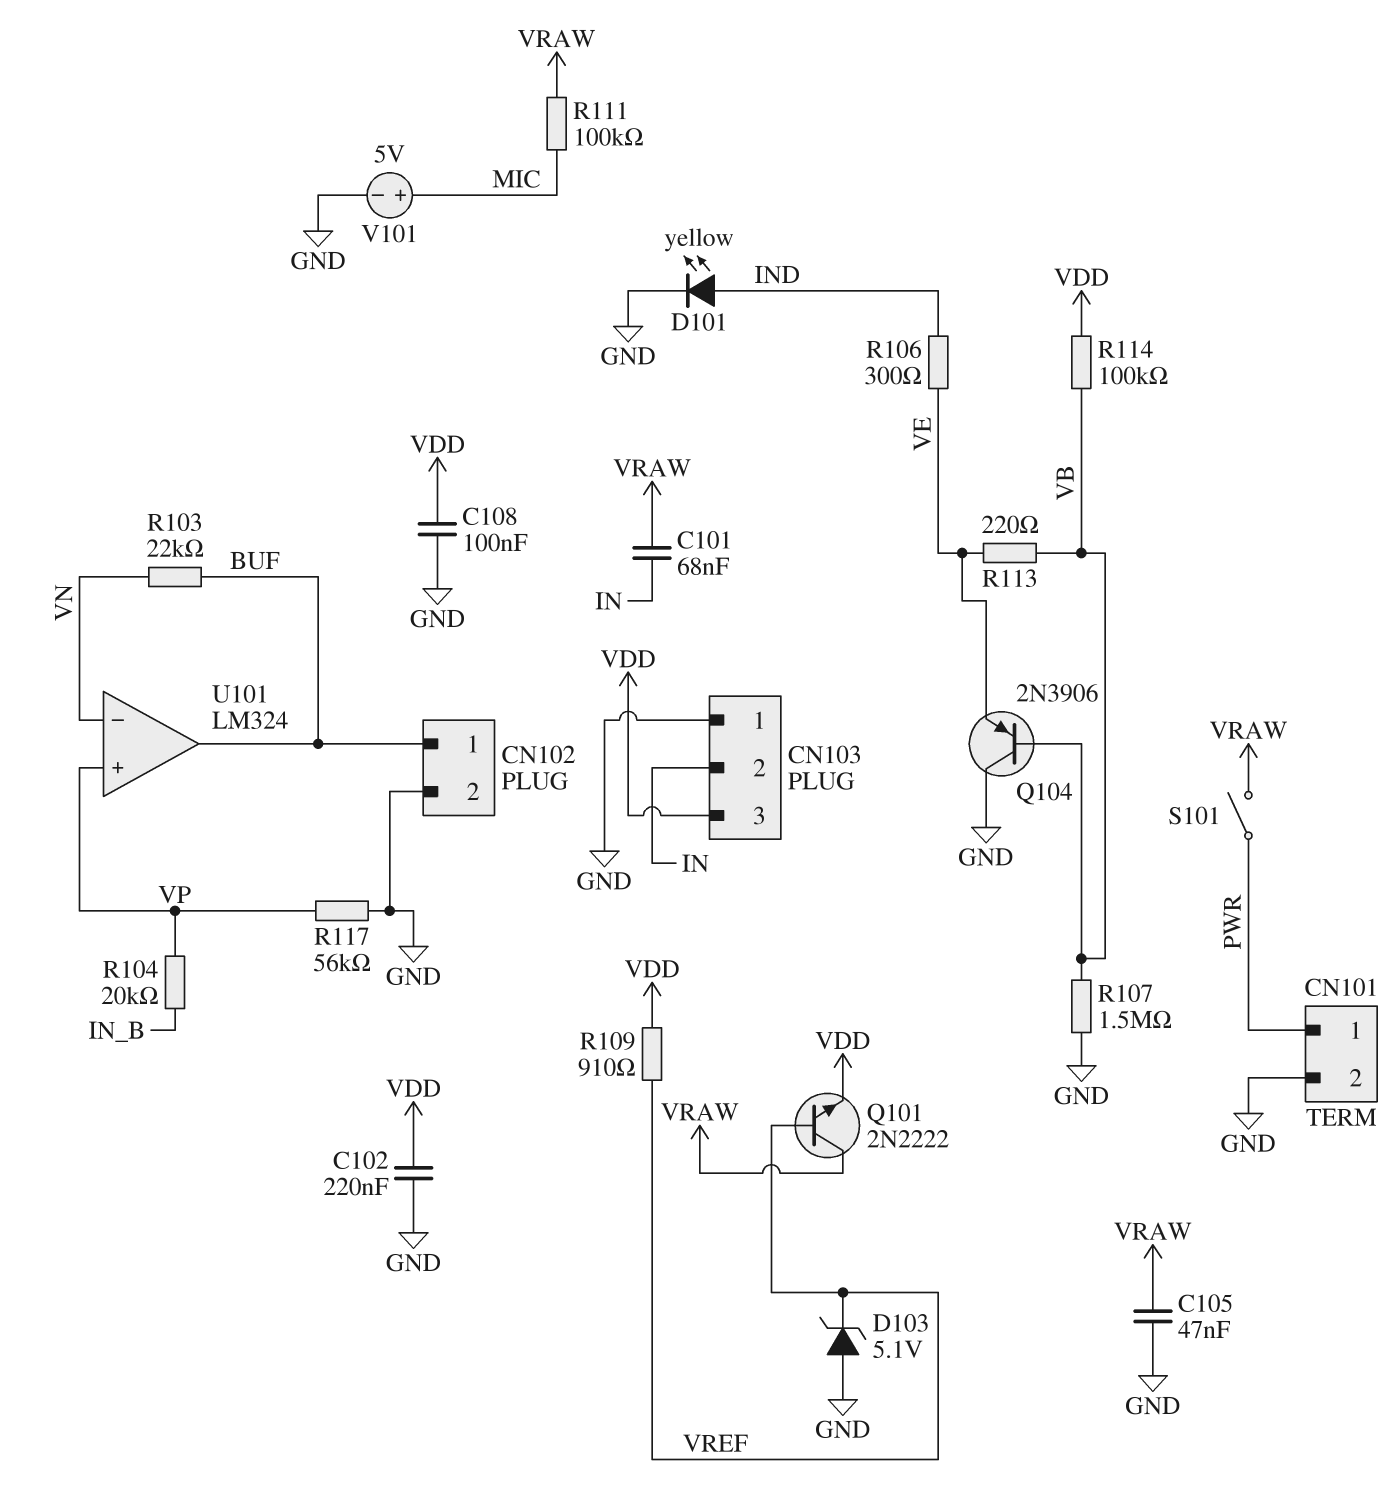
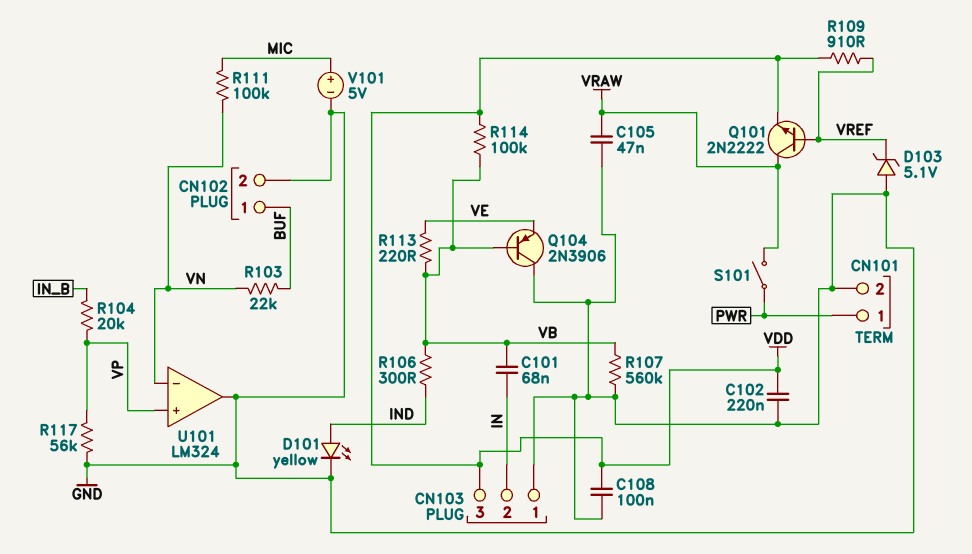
C101: 68nF (IN, VRAW) -> 68nF (IN, VB)
R106: 300 (IND, VE) -> 300 (IND, VB)
R107: 1.5M (GND, VB) -> 560k (GND, VB)
R111: 100k (MIC, VRAW) -> 100k (MIC, VN)
U101 pin out: BUF -> GND

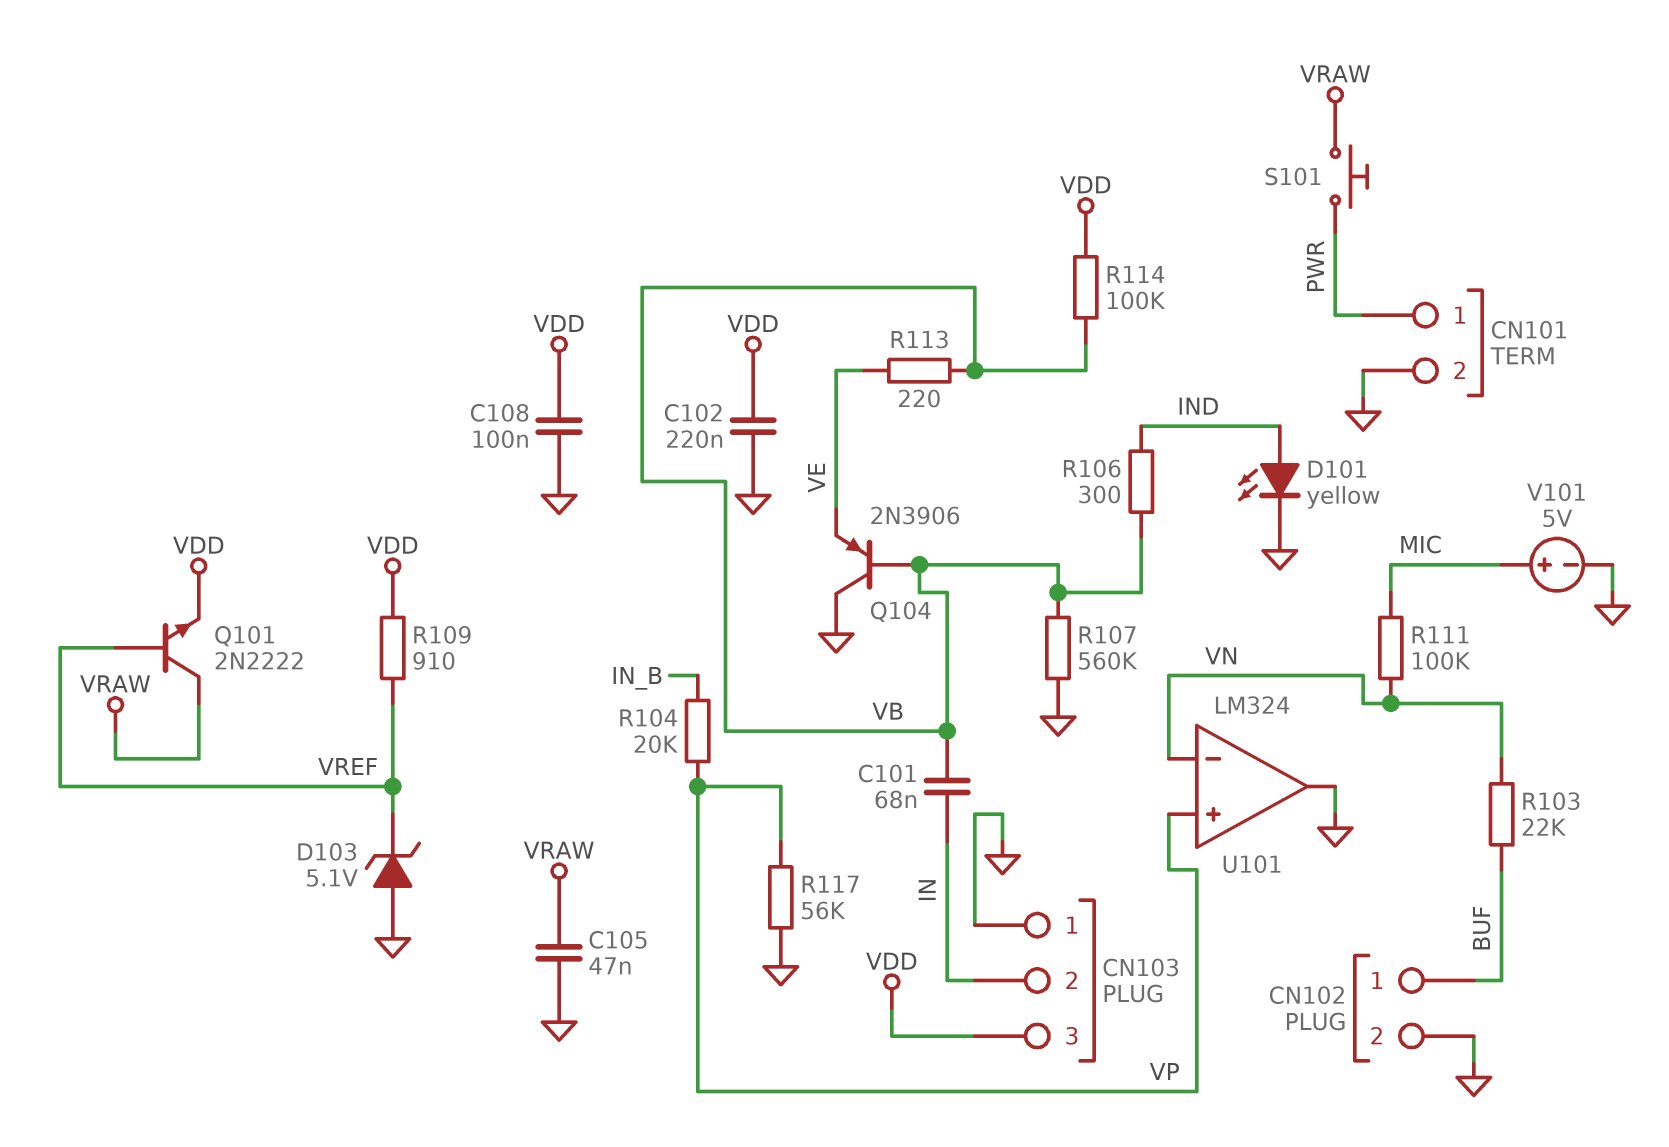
S101: switch (PWR, VRAW) -> button (PWR, VRAW)

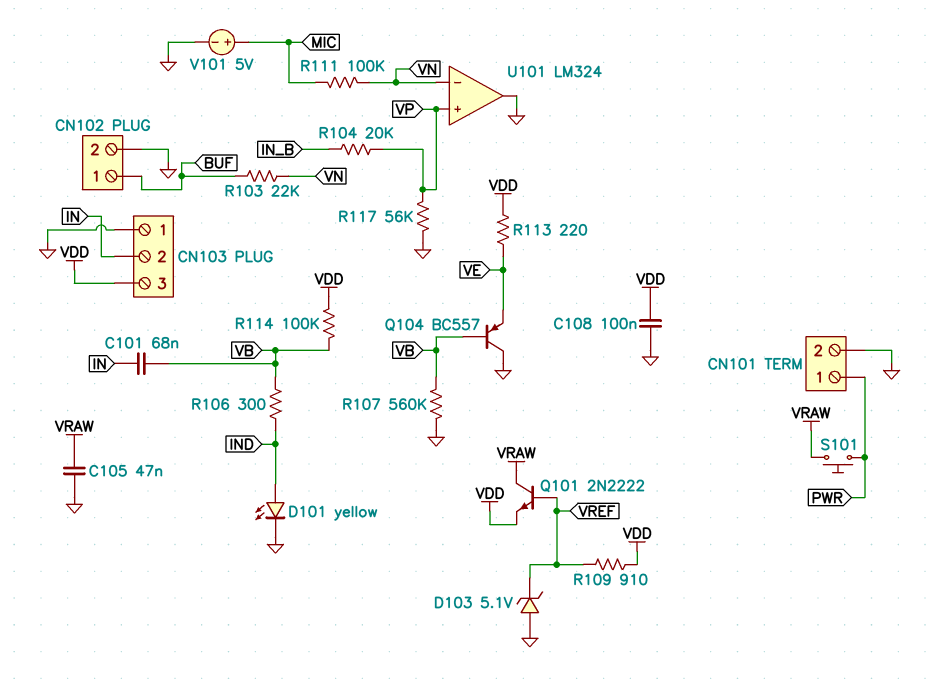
C102: 220nF (GND, VDD) -> none
Q104: PNP 2N3906 (B VB, C GND, E VE) -> PNP BC557 (B VB, C GND, E VE)
R113: 220 (VB, VE) -> 220 (VDD, VE)

